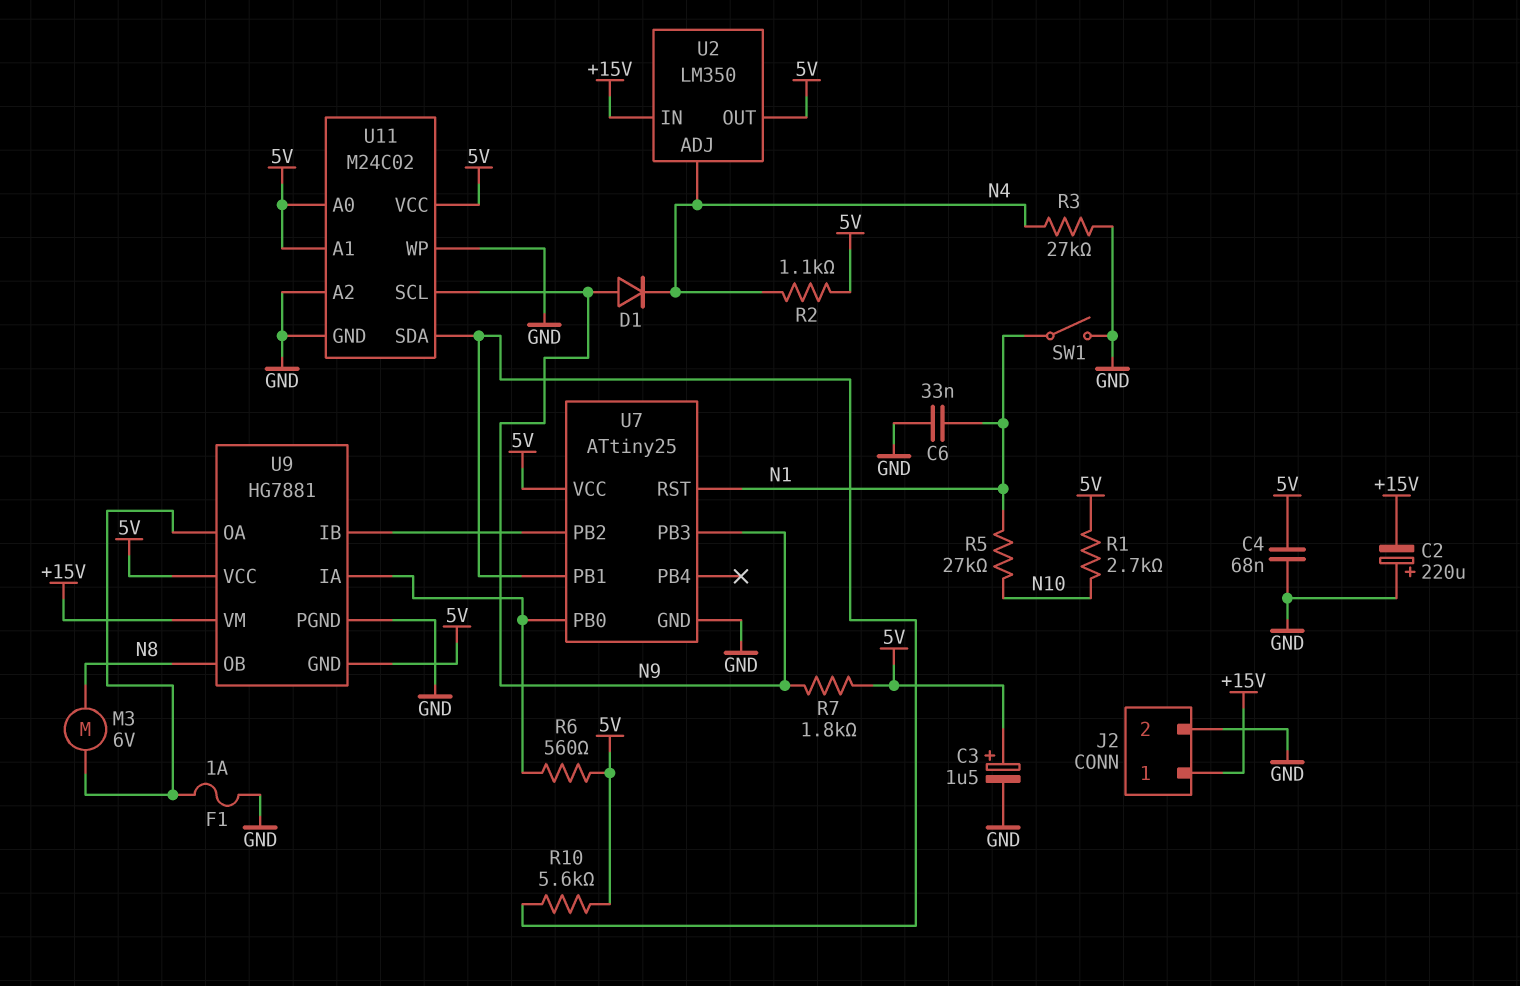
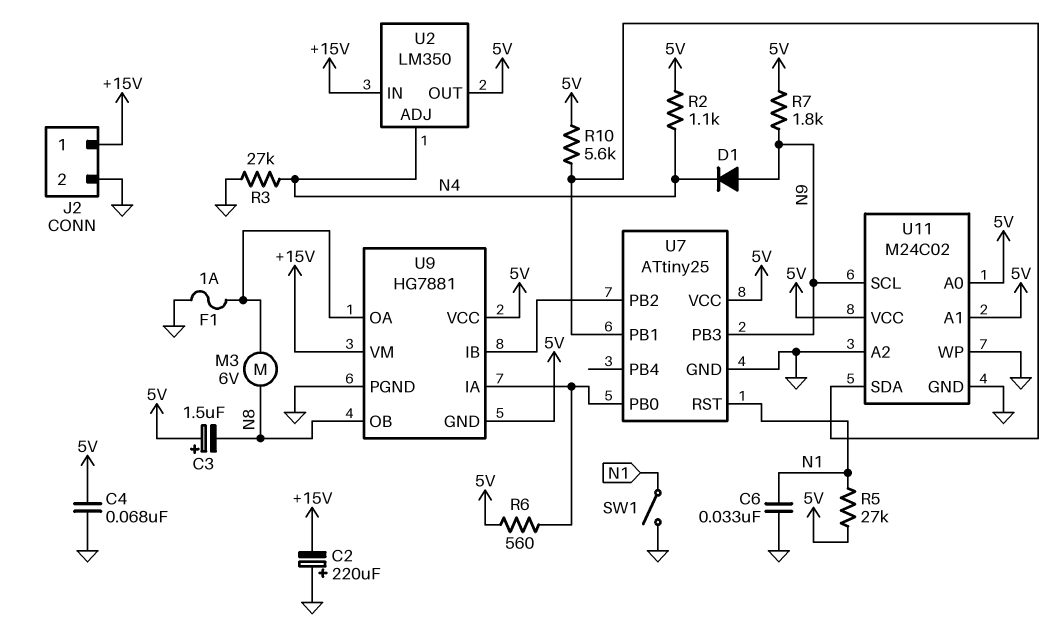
C3: 1.5uF (plus 5V, minus GND) -> 1.5uF (plus 5V, minus N8)
R1: 2.7k (5V, N10) -> none
R5: 27k (N1, N10) -> 27k (5V, N1)

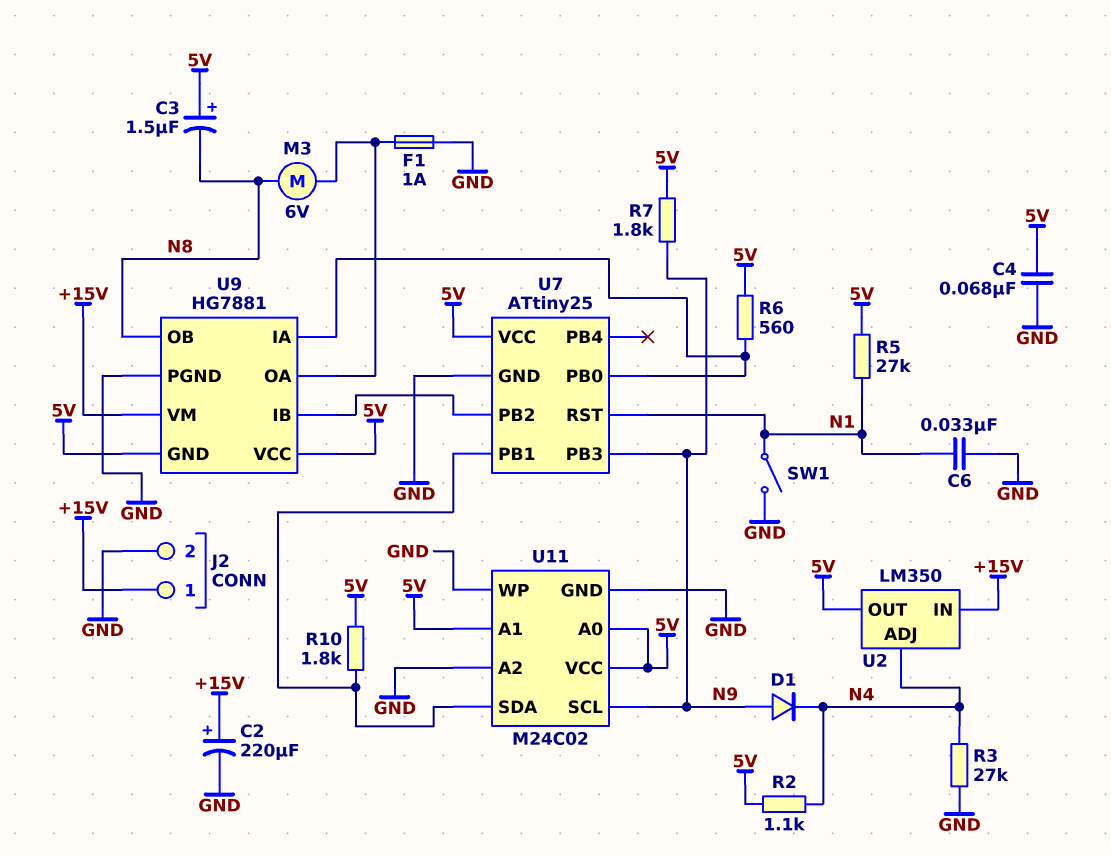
C2: 220uF (plus GND, minus +15V) -> 220uF (plus +15V, minus GND)
R10: 5.6k (5V, U7/PB1) -> 1.8k (5V, U7/PB1)

